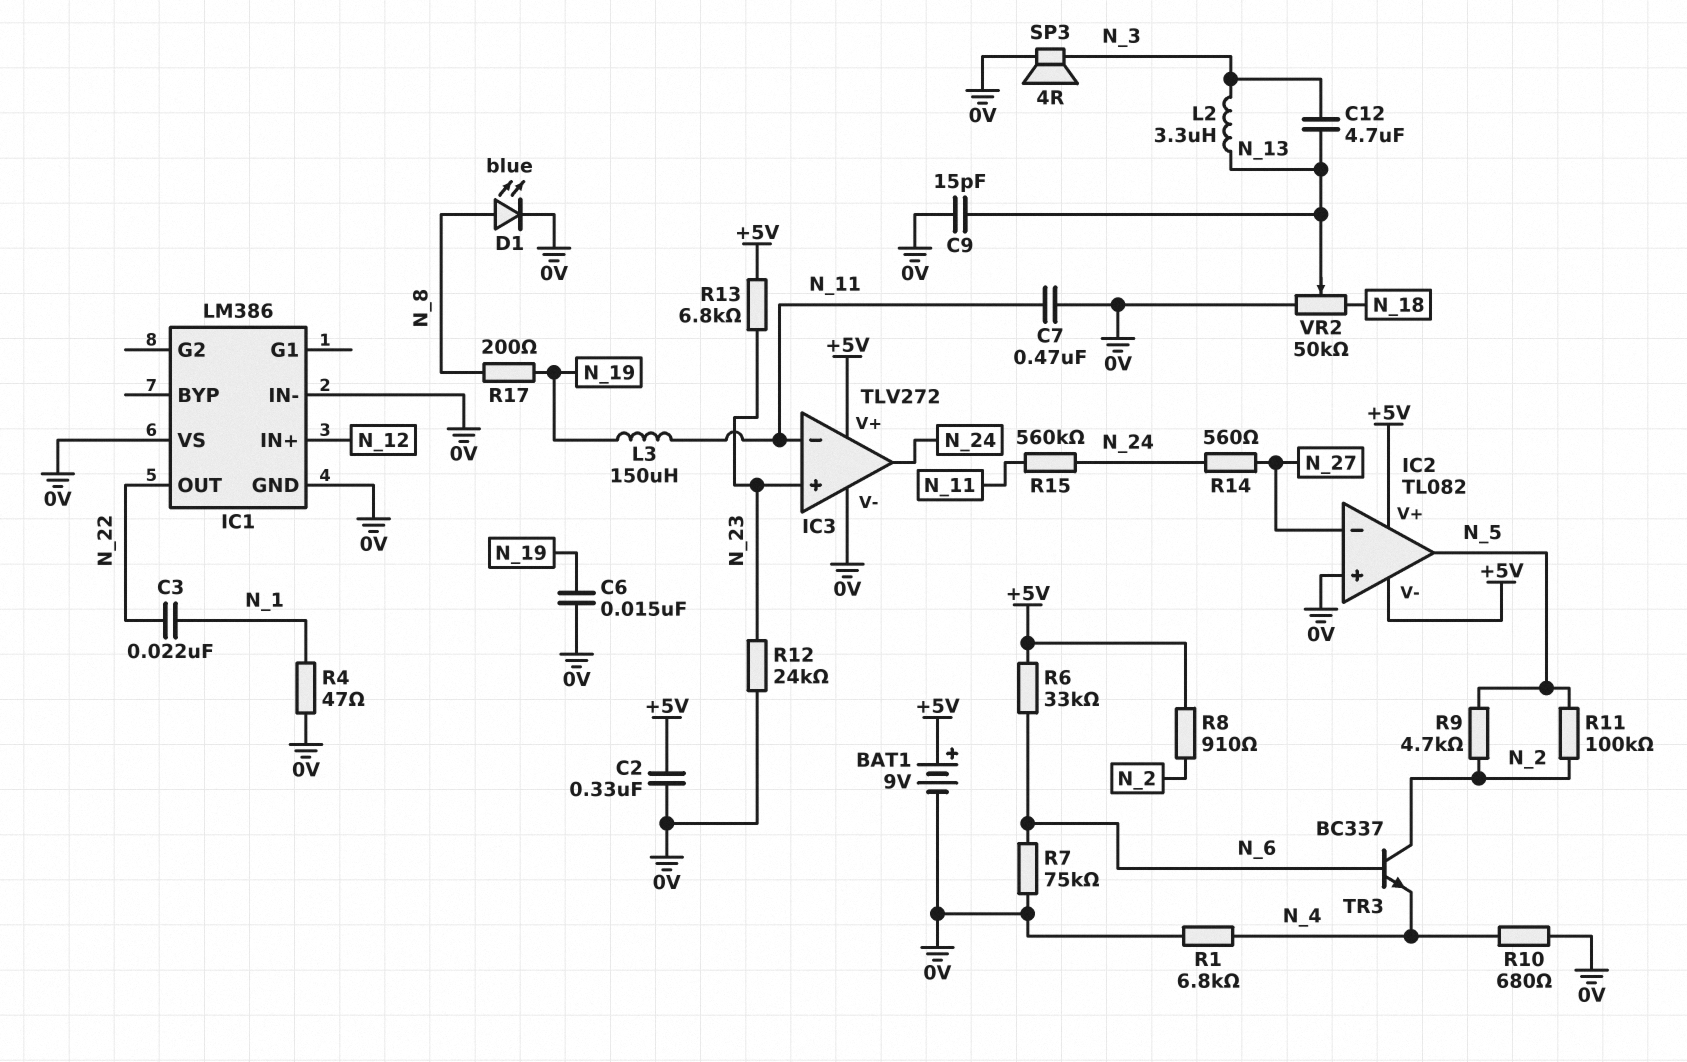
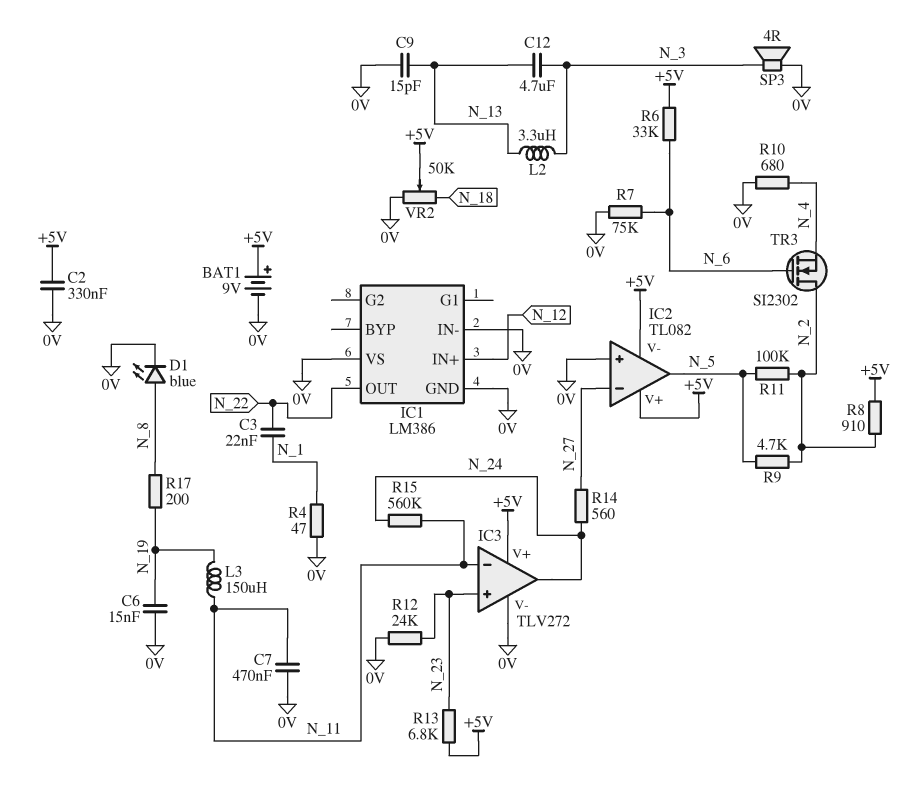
R1: 6.8k (0V, N_4) -> none
TR3: NPN BC337 (B N_6, C N_2, E N_4) -> NMOS SI2302 (G N_6, D N_2, S N_4)
VR2: 50k (0V, N_18, wiper N_13) -> 50k (0V, N_18, wiper +5V)

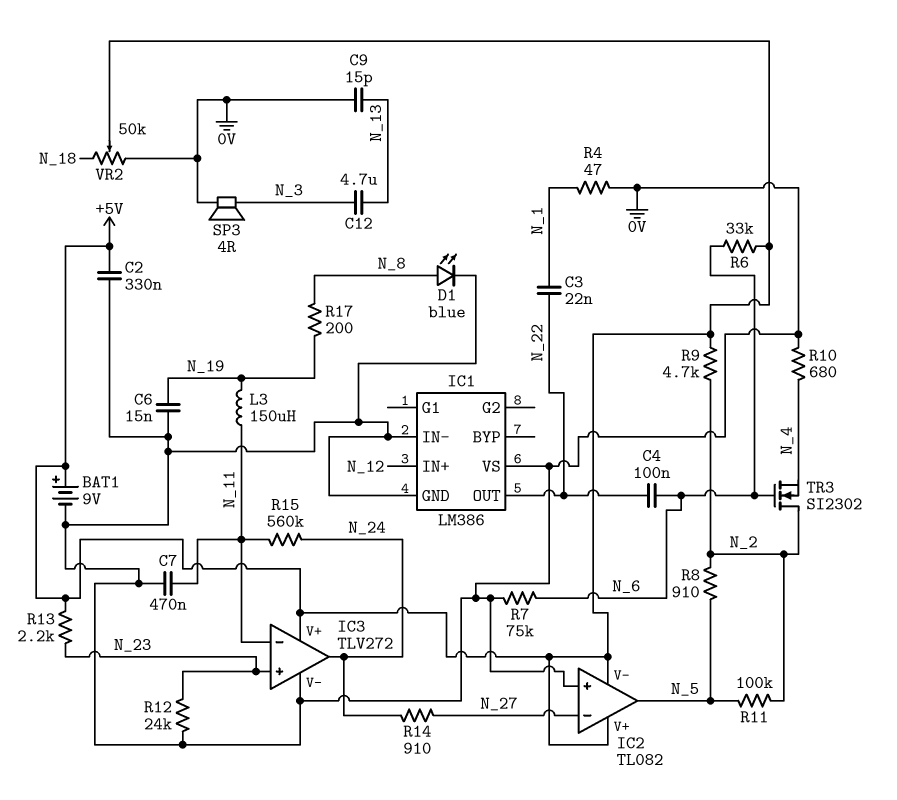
C4: none -> 100nF (N_6, N_22)
L2: 3.3uH (N_3, N_13) -> none
R8: 910 (+5V, N_2) -> 910 (N_2, N_5)
R9: 4.7k (N_2, N_5) -> 4.7k (+5V, N_2)
R13: 6.8k (+5V, N_23) -> 2.2k (+5V, N_23)
R14: 560 (N_24, N_27) -> 910 (N_24, N_27)

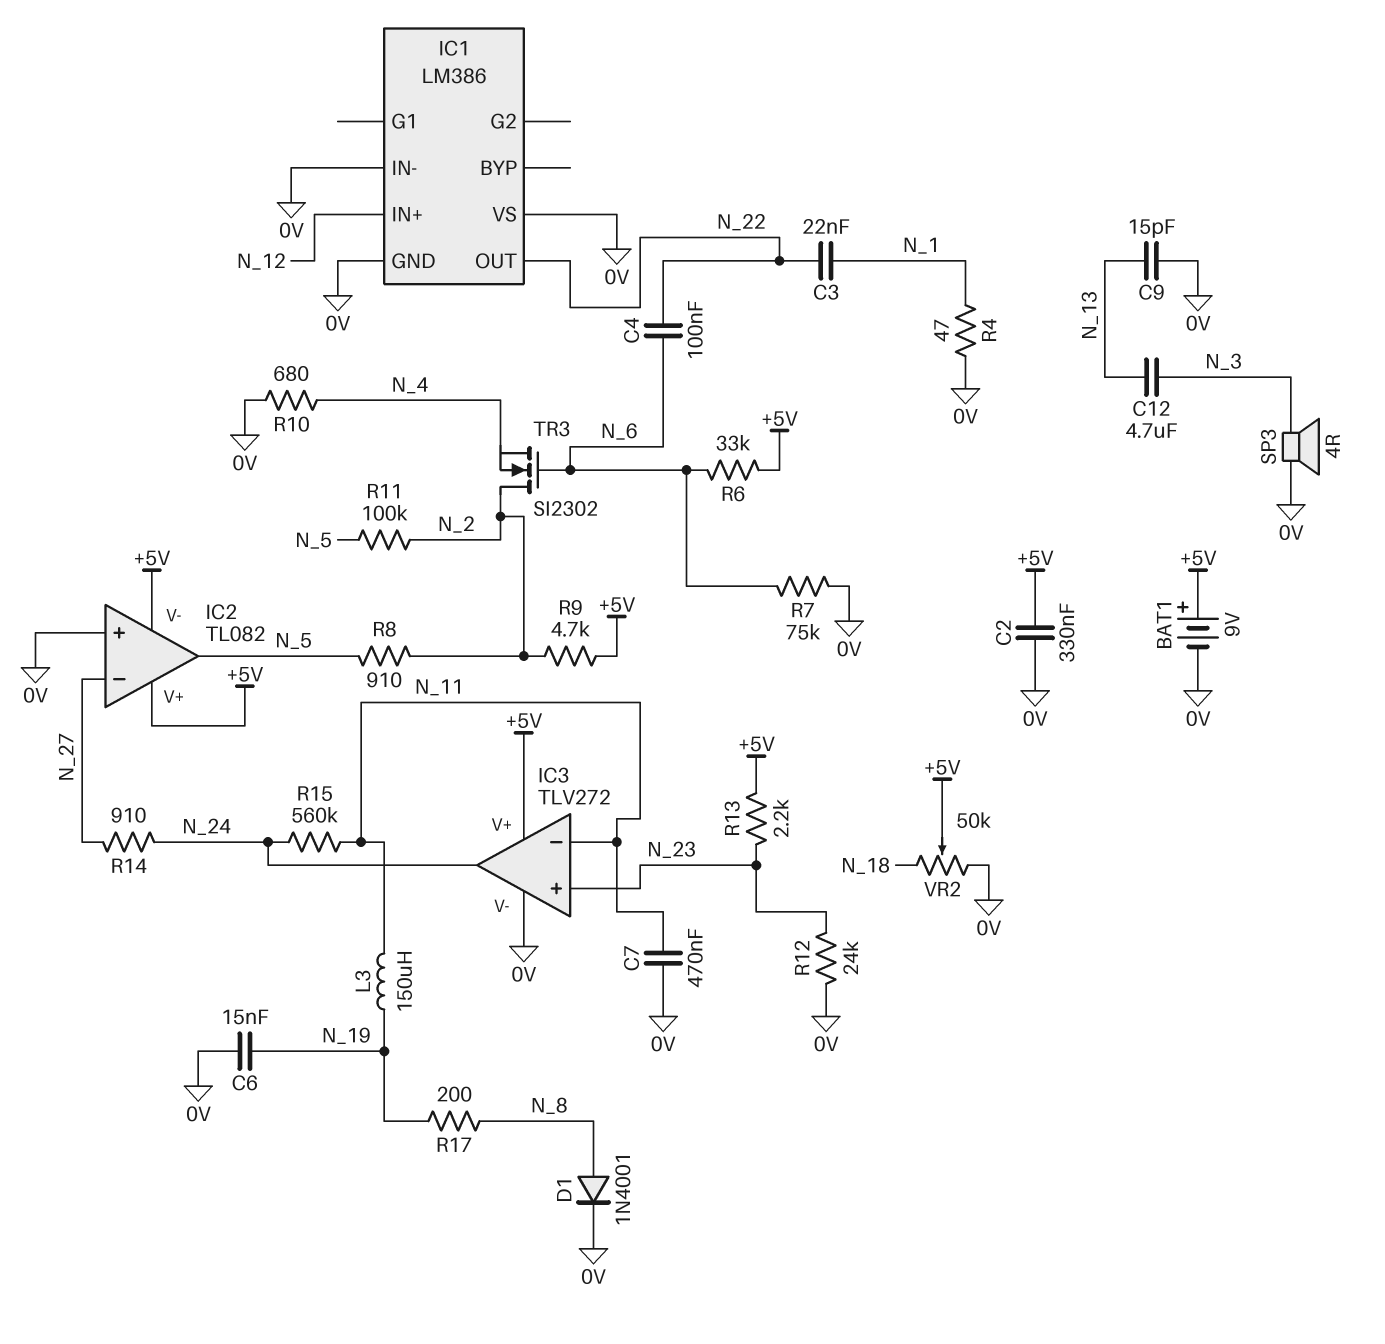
D1: LED blue (A N_8, K 0V) -> diode 1N4001 (A N_8, K 0V)

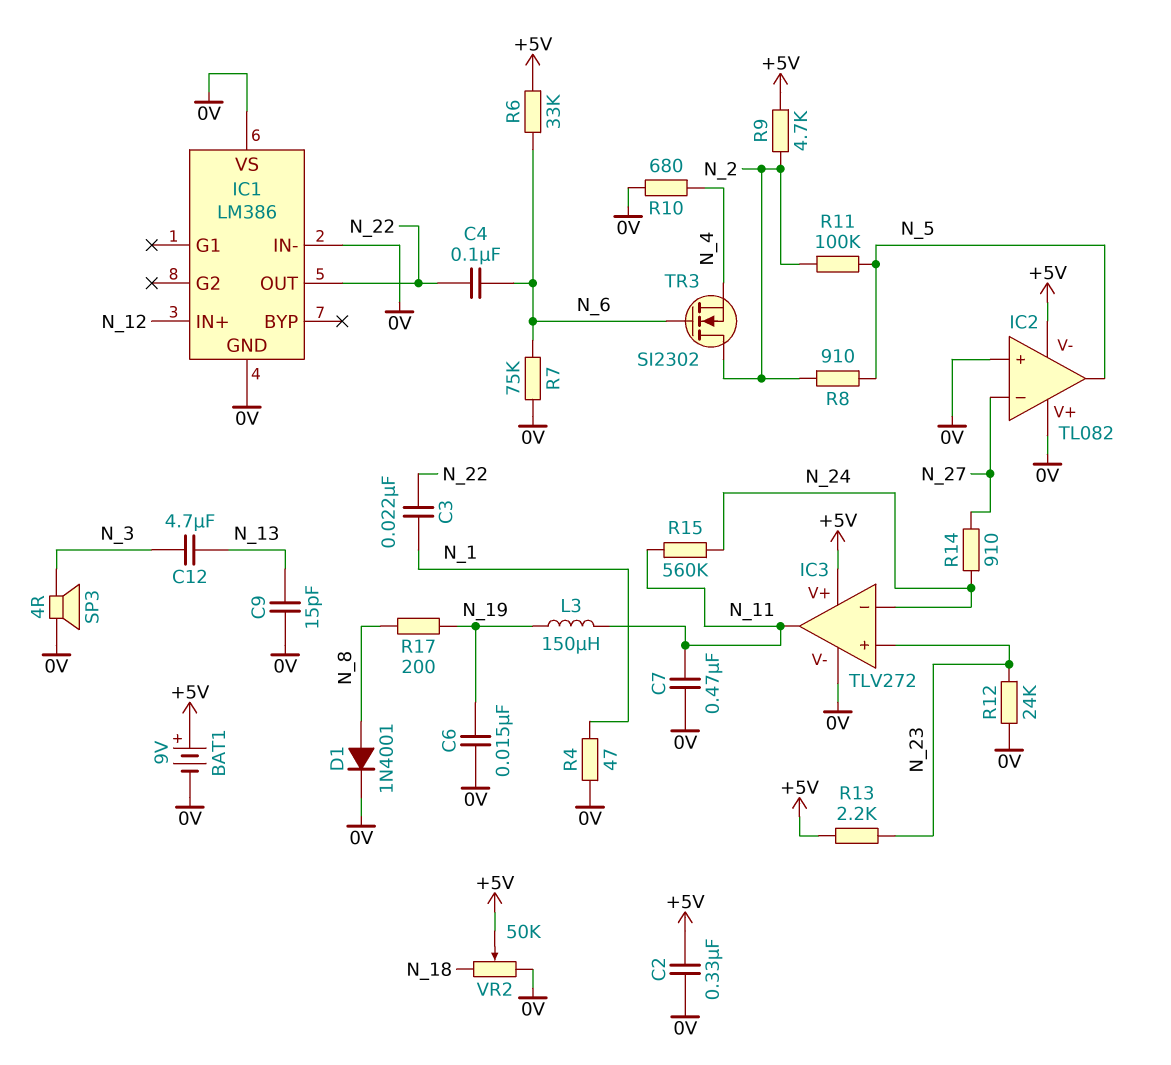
IC2 pin V+: +5V -> 0V
IC3 pin in-: N_11 -> N_24
IC3 pin out: N_24 -> N_11

